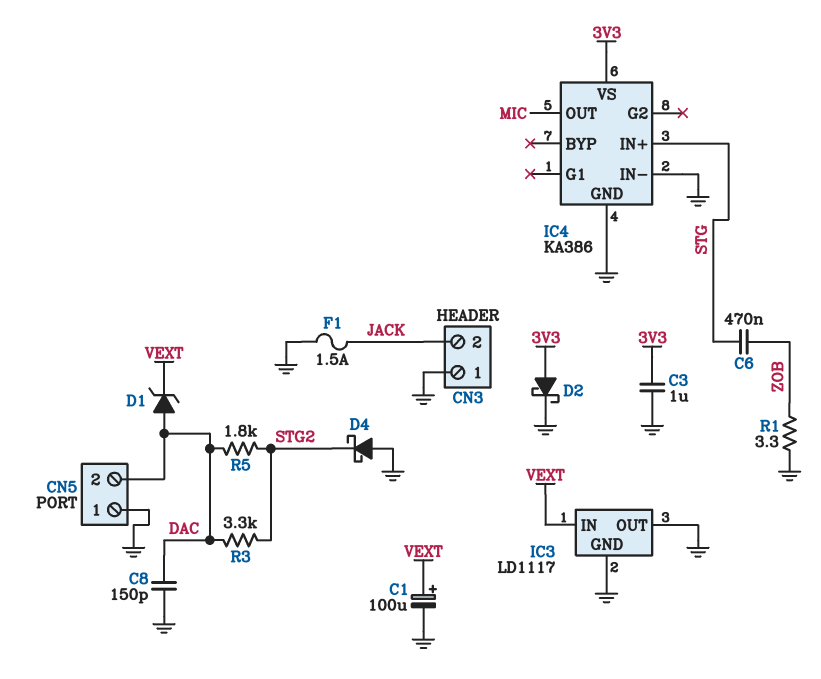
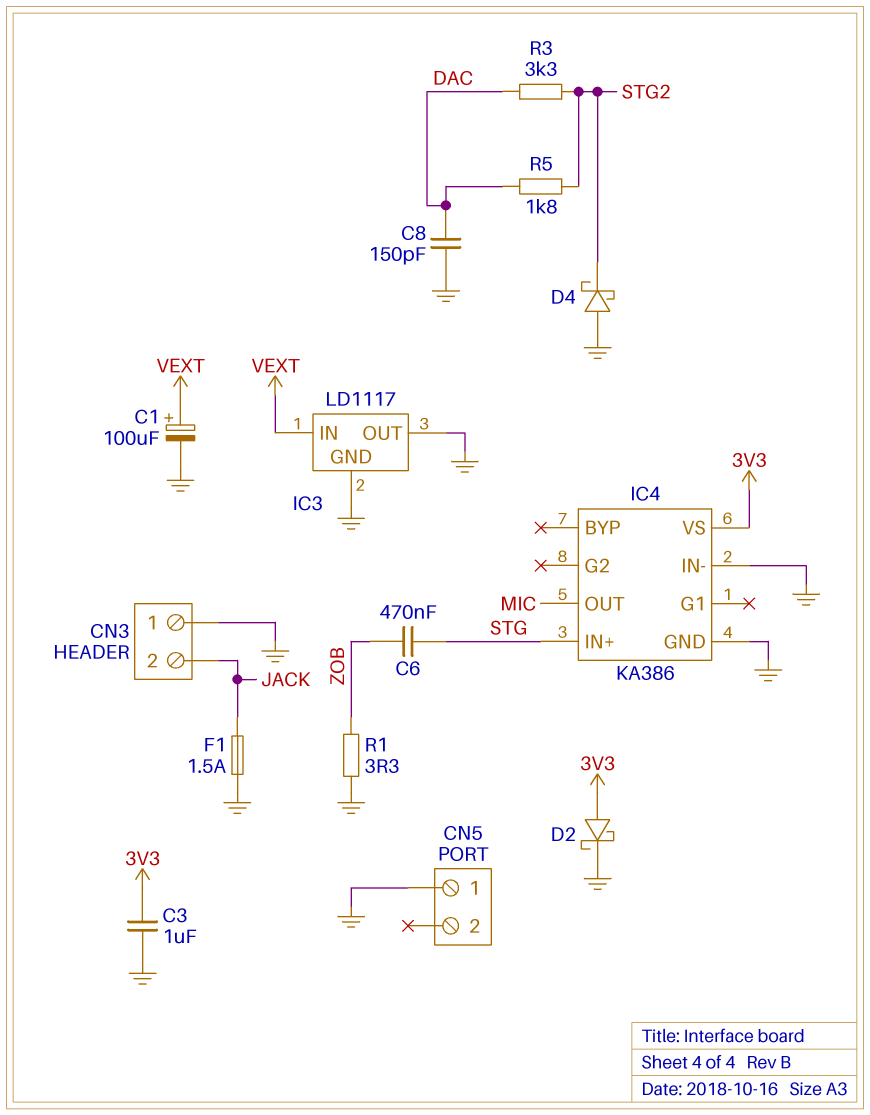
CN5 pin 2: DAC -> none
D1: zener (A DAC, K VEXT) -> none

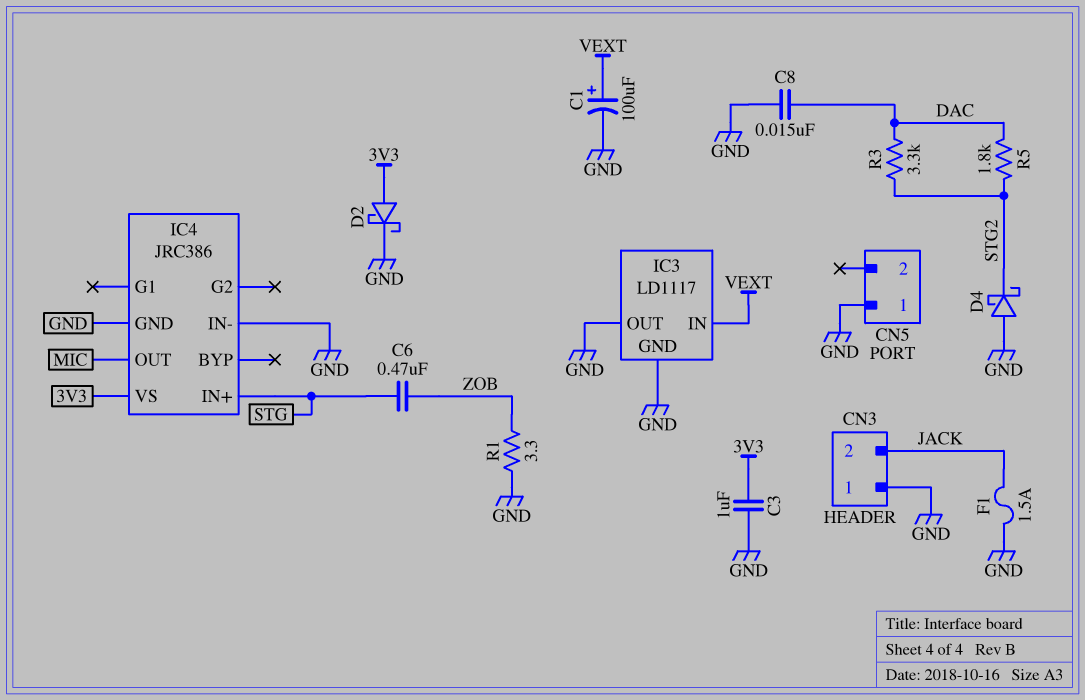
C8: 150pF (DAC, GND) -> 15nF (DAC, GND)
IC4: KA386 -> JRC386

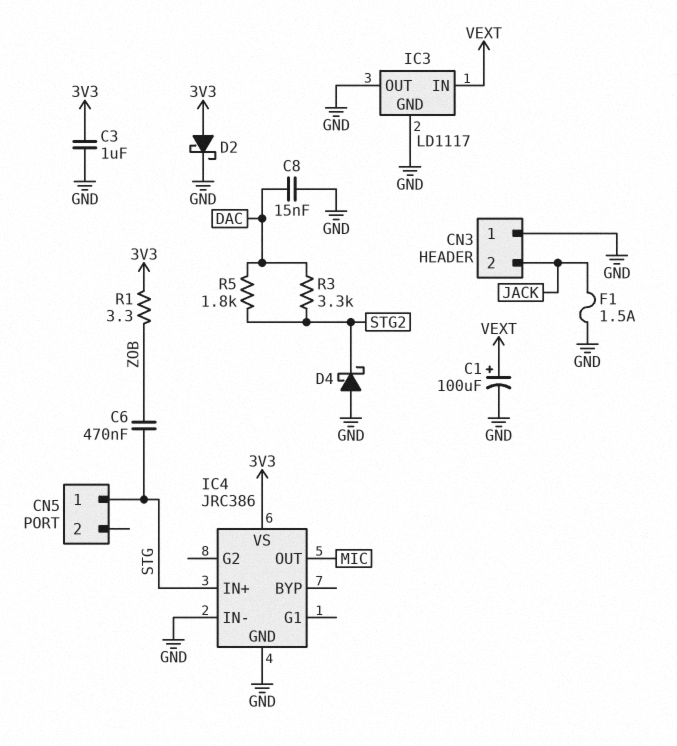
CN5 pin 1: GND -> STG
R1: 3.3 (GND, ZOB) -> 3.3 (3V3, ZOB)

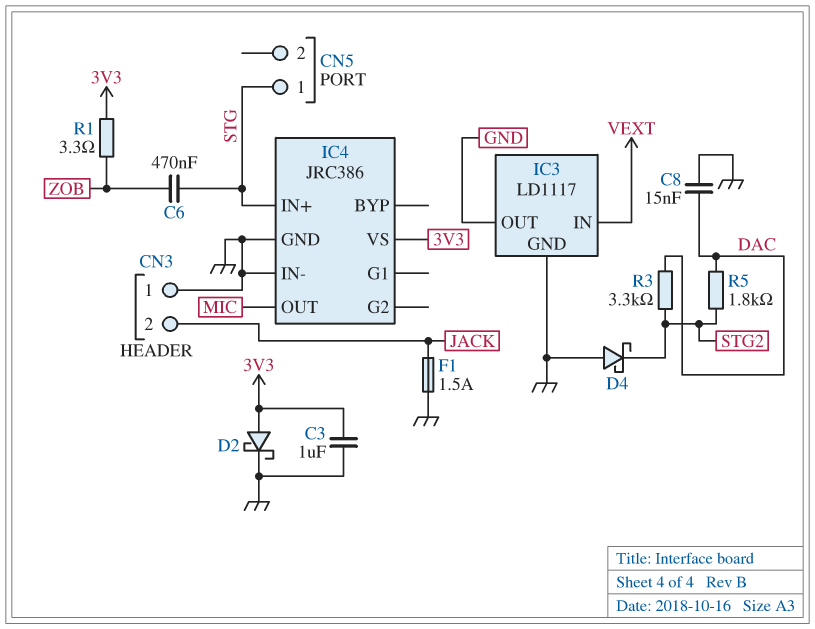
C1: 100uF (plus VEXT, minus GND) -> none

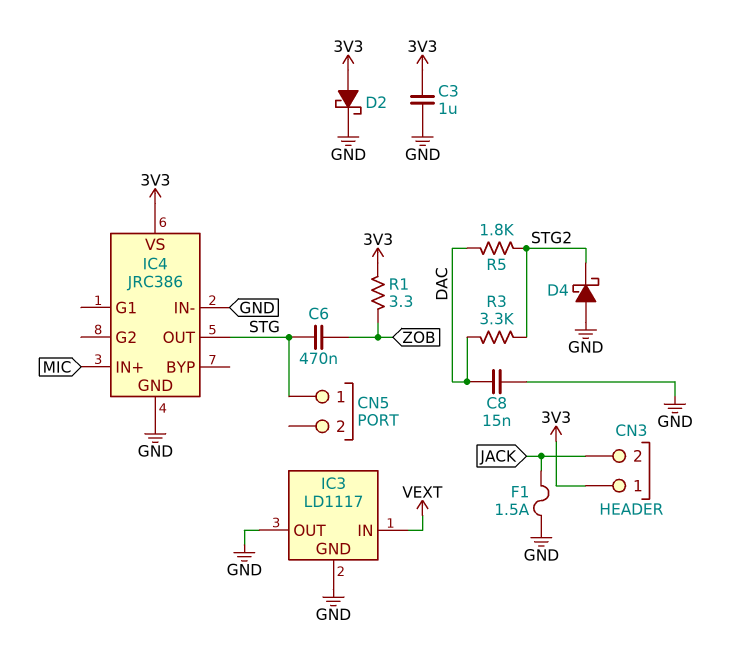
CN3 pin 1: GND -> 3V3
IC4 pin IN+: STG -> MIC
IC4 pin OUT: MIC -> STG

